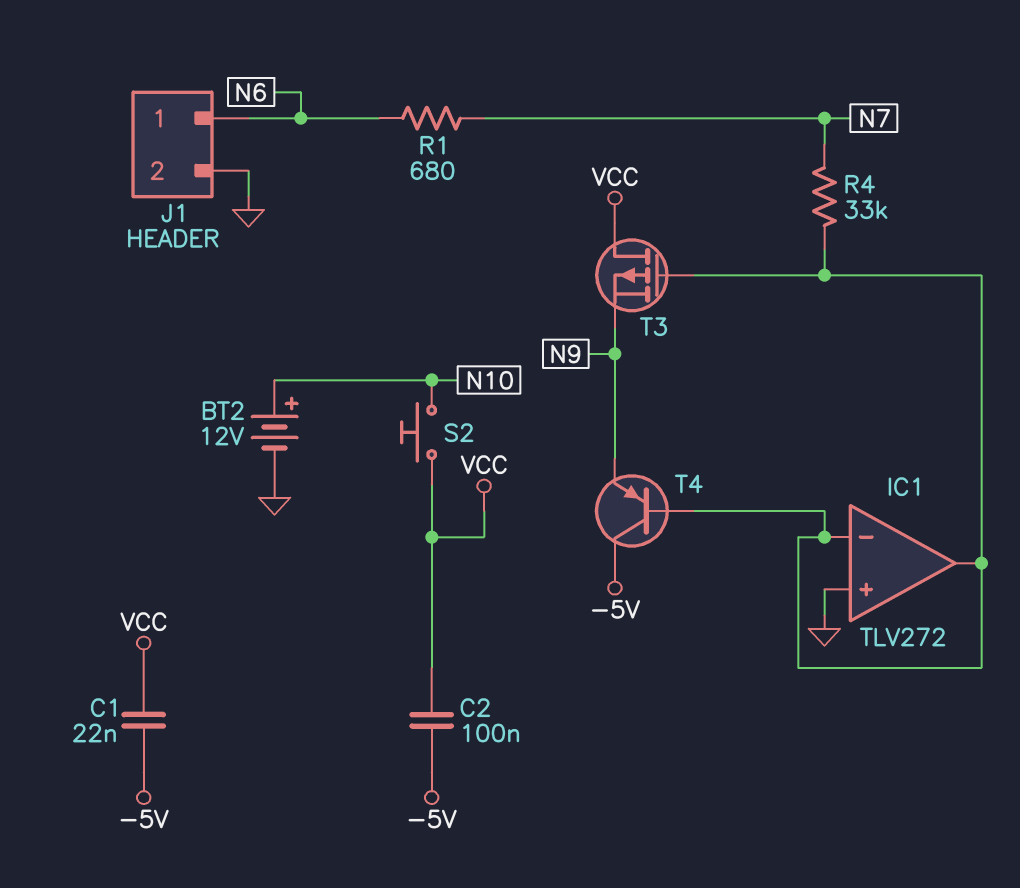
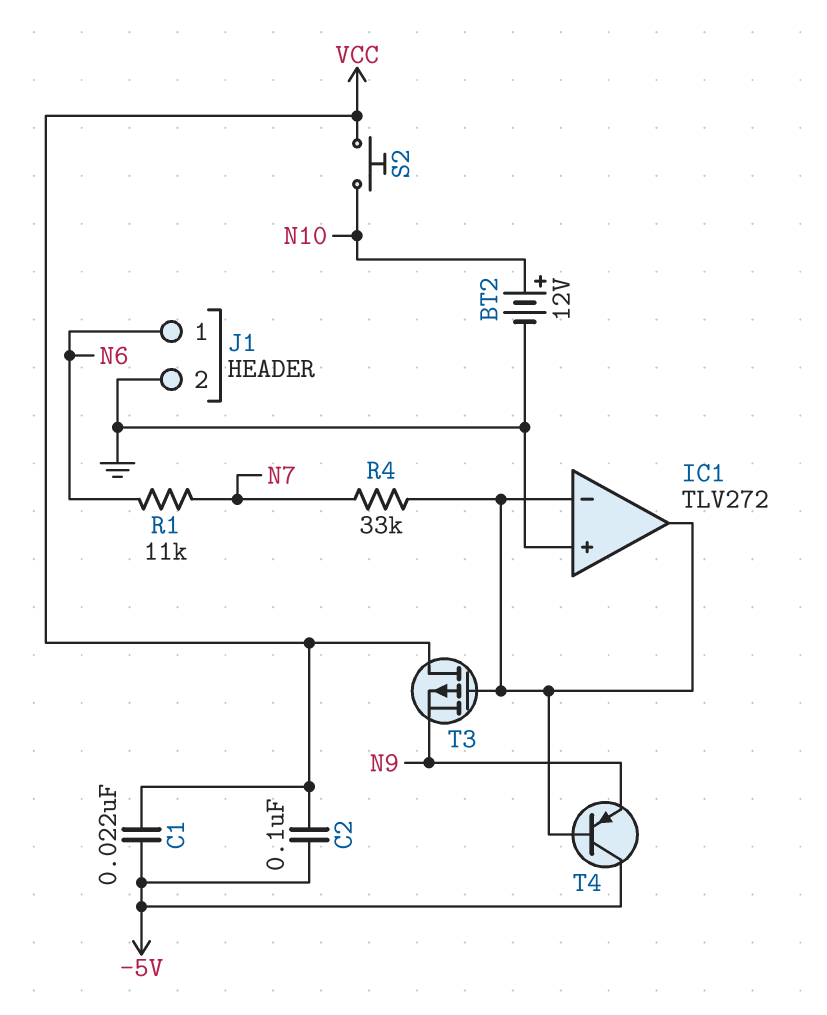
R1: 680 (N6, N7) -> 11k (N6, N7)

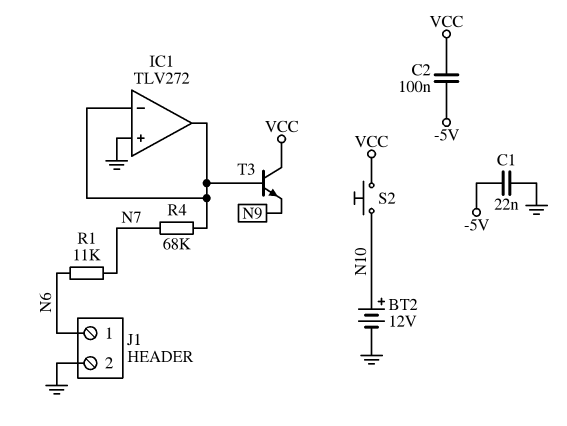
C1: 22nF (-5V, VCC) -> 22nF (-5V, GND)
R4: 33k (IC1/in-, N7) -> 68k (IC1/in-, N7)
T3: PMOS (G IC1/in-, D VCC, S N9) -> NPN (B IC1/in-, C VCC, E N9)
T4: PNP (B IC1/in-, C -5V, E N9) -> none

